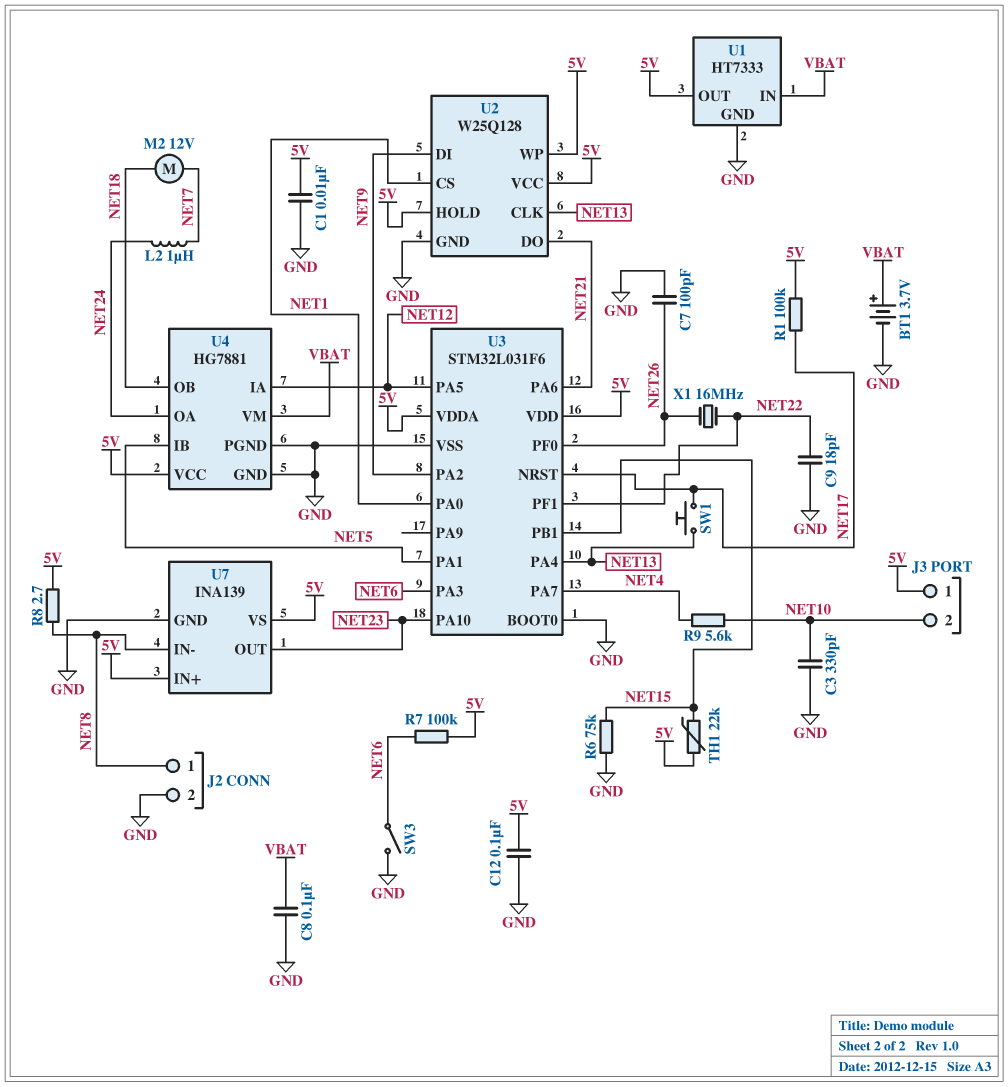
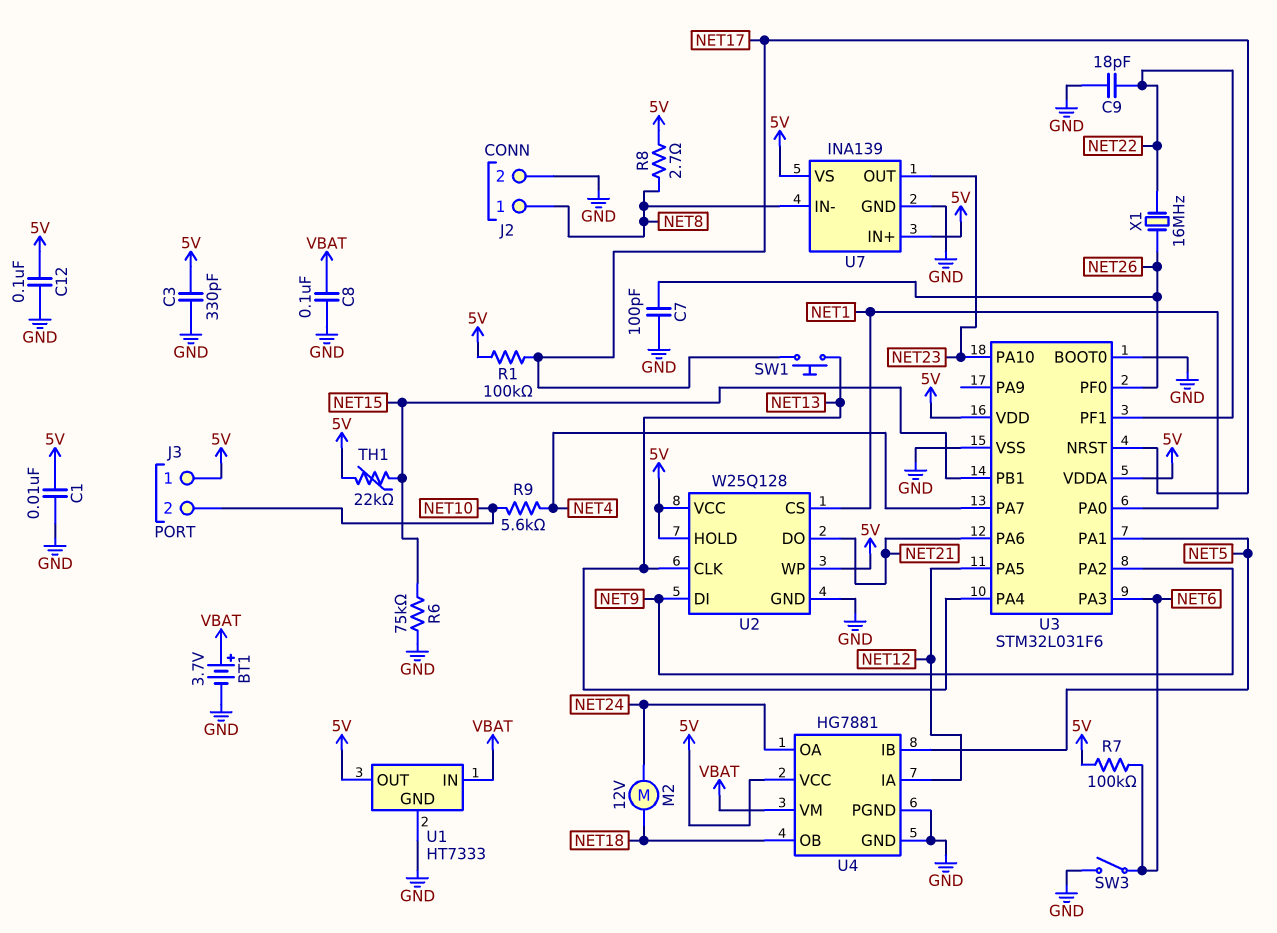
C3: 330pF (GND, NET10) -> 330pF (5V, GND)
L2: 1uH (NET7, NET24) -> none
M2: motor 12V (NET7, NET18) -> motor 12V (NET18, NET24)

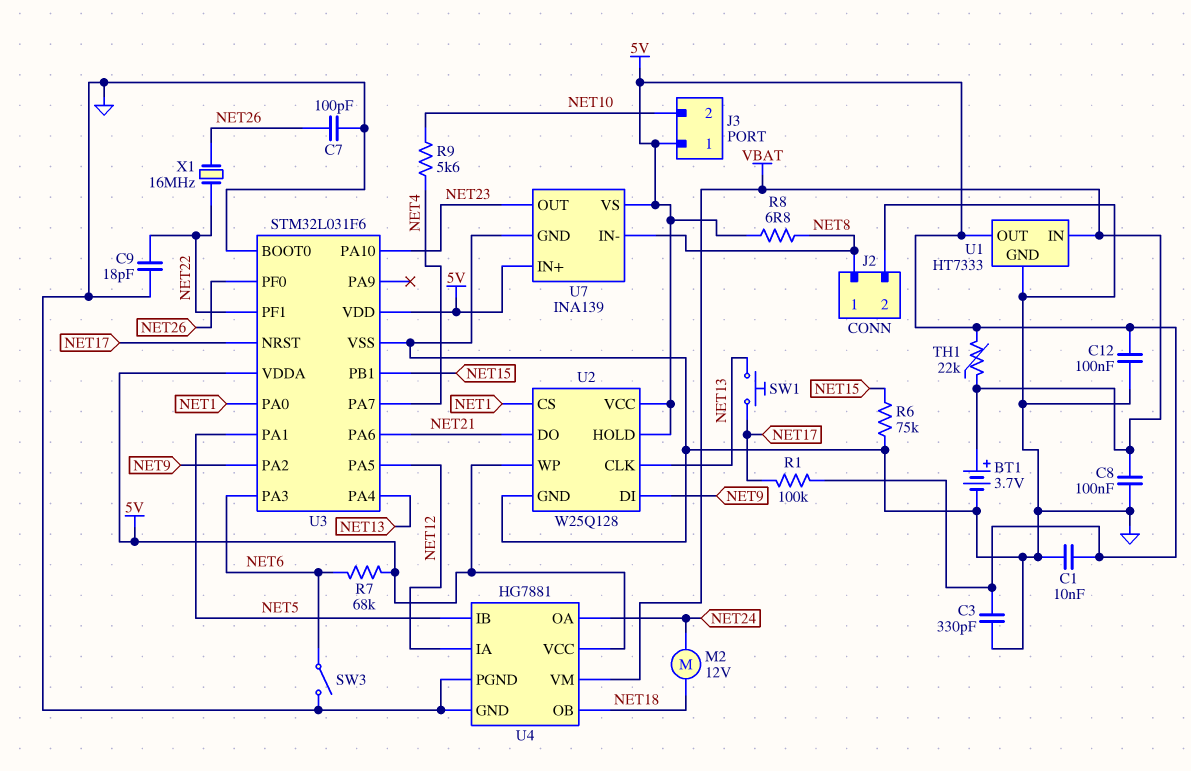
R7: 100k (5V, NET6) -> 68k (5V, NET6)
R8: 2.7 (5V, NET8) -> 6.8 (5V, NET8)
TH1: 22k (5V, NET15) -> 22k (5V, VBAT)

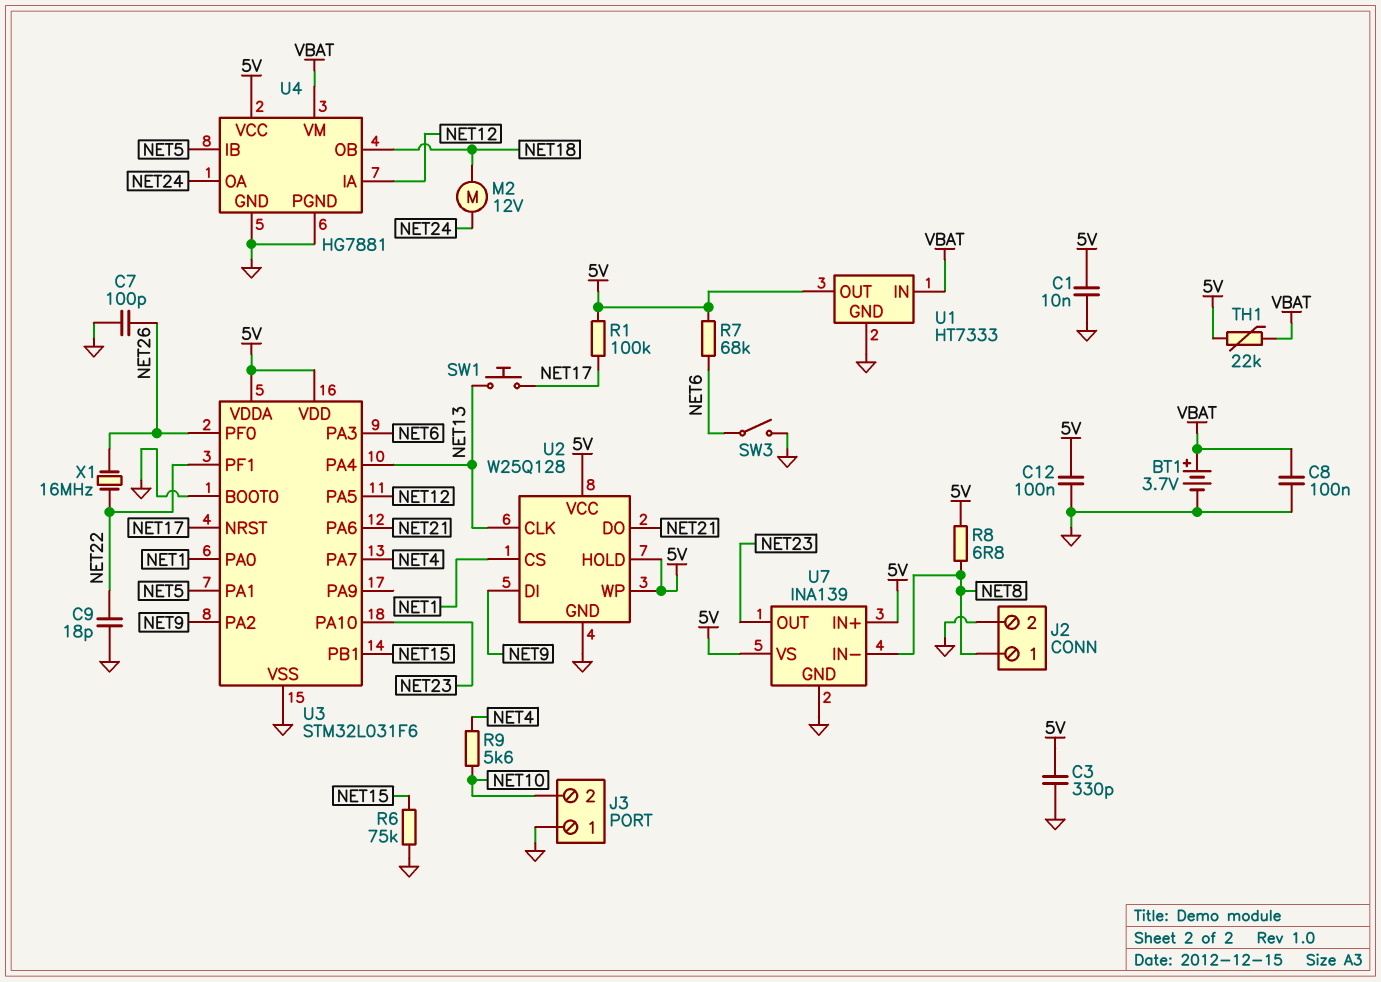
J3 pin 1: 5V -> GND

